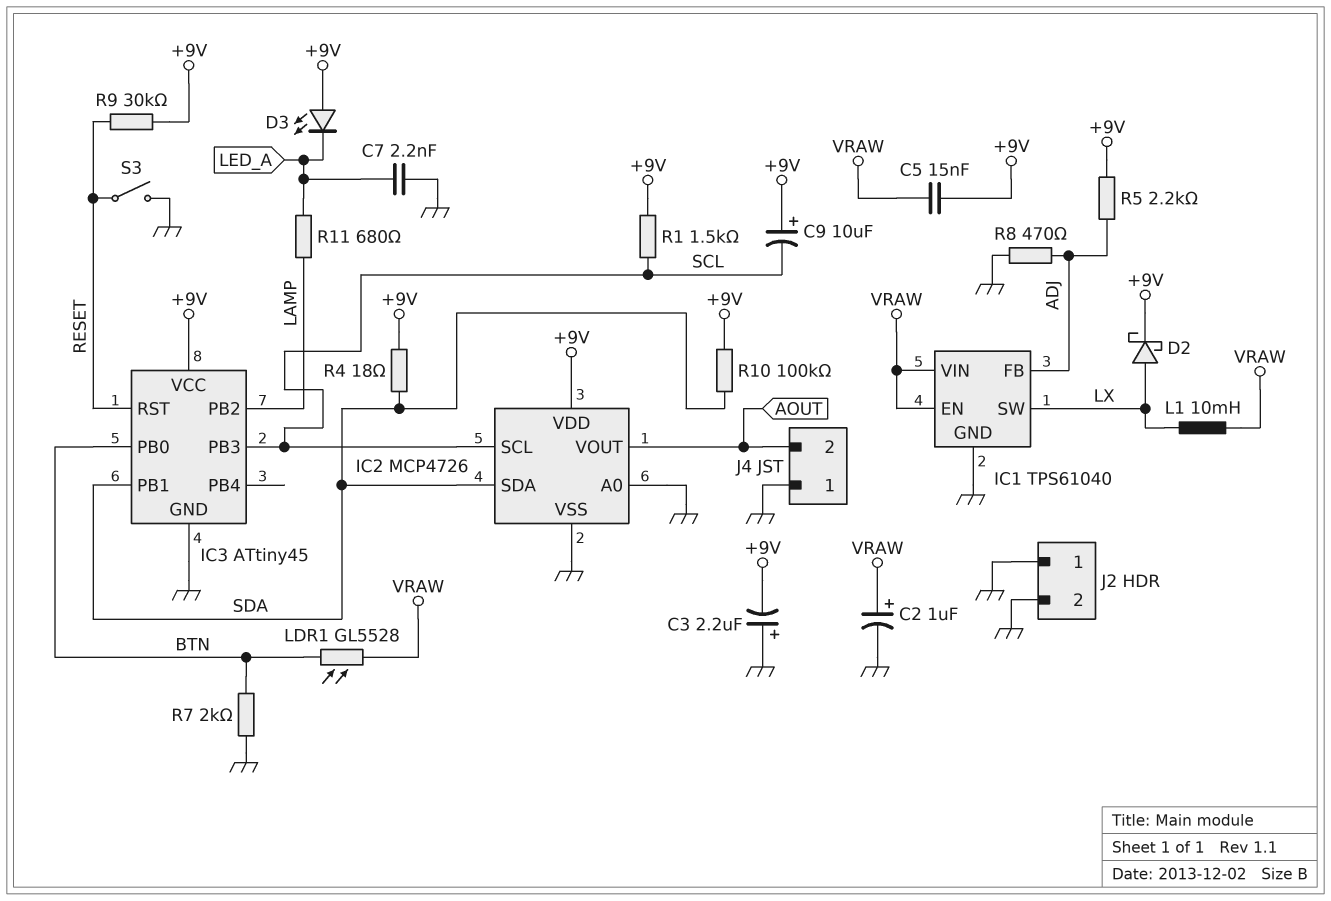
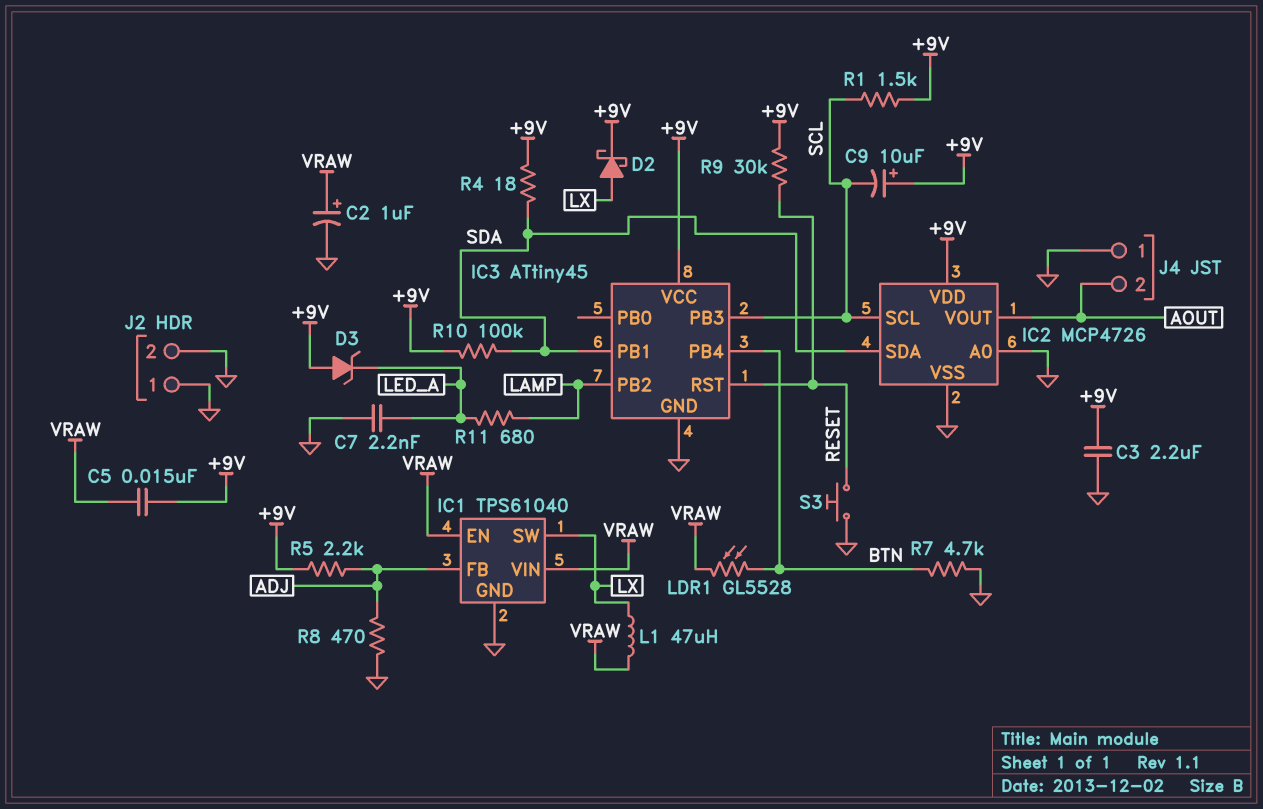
C3: 2.2uF (plus GND, minus +9V) -> 2.2uF (+9V, GND)
D3: LED (A +9V, K LED_A) -> zener (A +9V, K LED_A)
IC3 pin PB0: BTN -> none
IC3 pin PB4: none -> BTN
L1: 10mH (LX, VRAW) -> 47uH (LX, VRAW)
R7: 2k (BTN, GND) -> 4.7k (BTN, GND)
S3: switch (GND, RESET) -> button (GND, RESET)

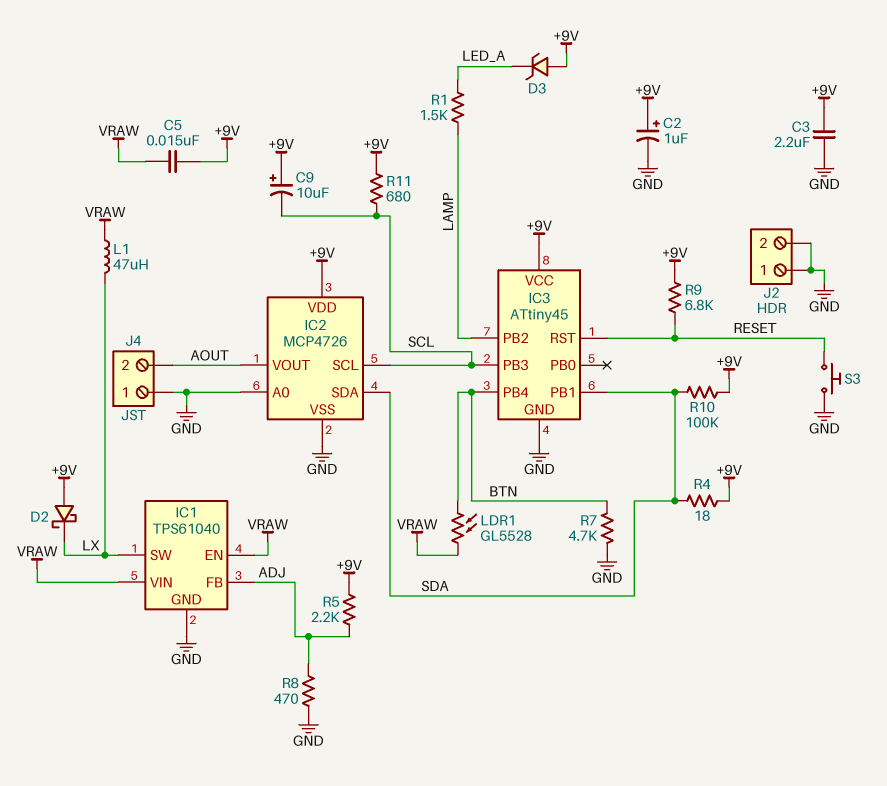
C2: 1uF (plus VRAW, minus GND) -> 1uF (plus +9V, minus GND)
C7: 2.2nF (GND, LED_A) -> none
D2: schottky (A LX, K +9V) -> schottky (A +9V, K LX)
R1: 1.5k (+9V, SCL) -> 1.5k (LAMP, LED_A)
R9: 30k (+9V, RESET) -> 6.8k (+9V, RESET)
R11: 680 (LAMP, LED_A) -> 680 (+9V, SCL)

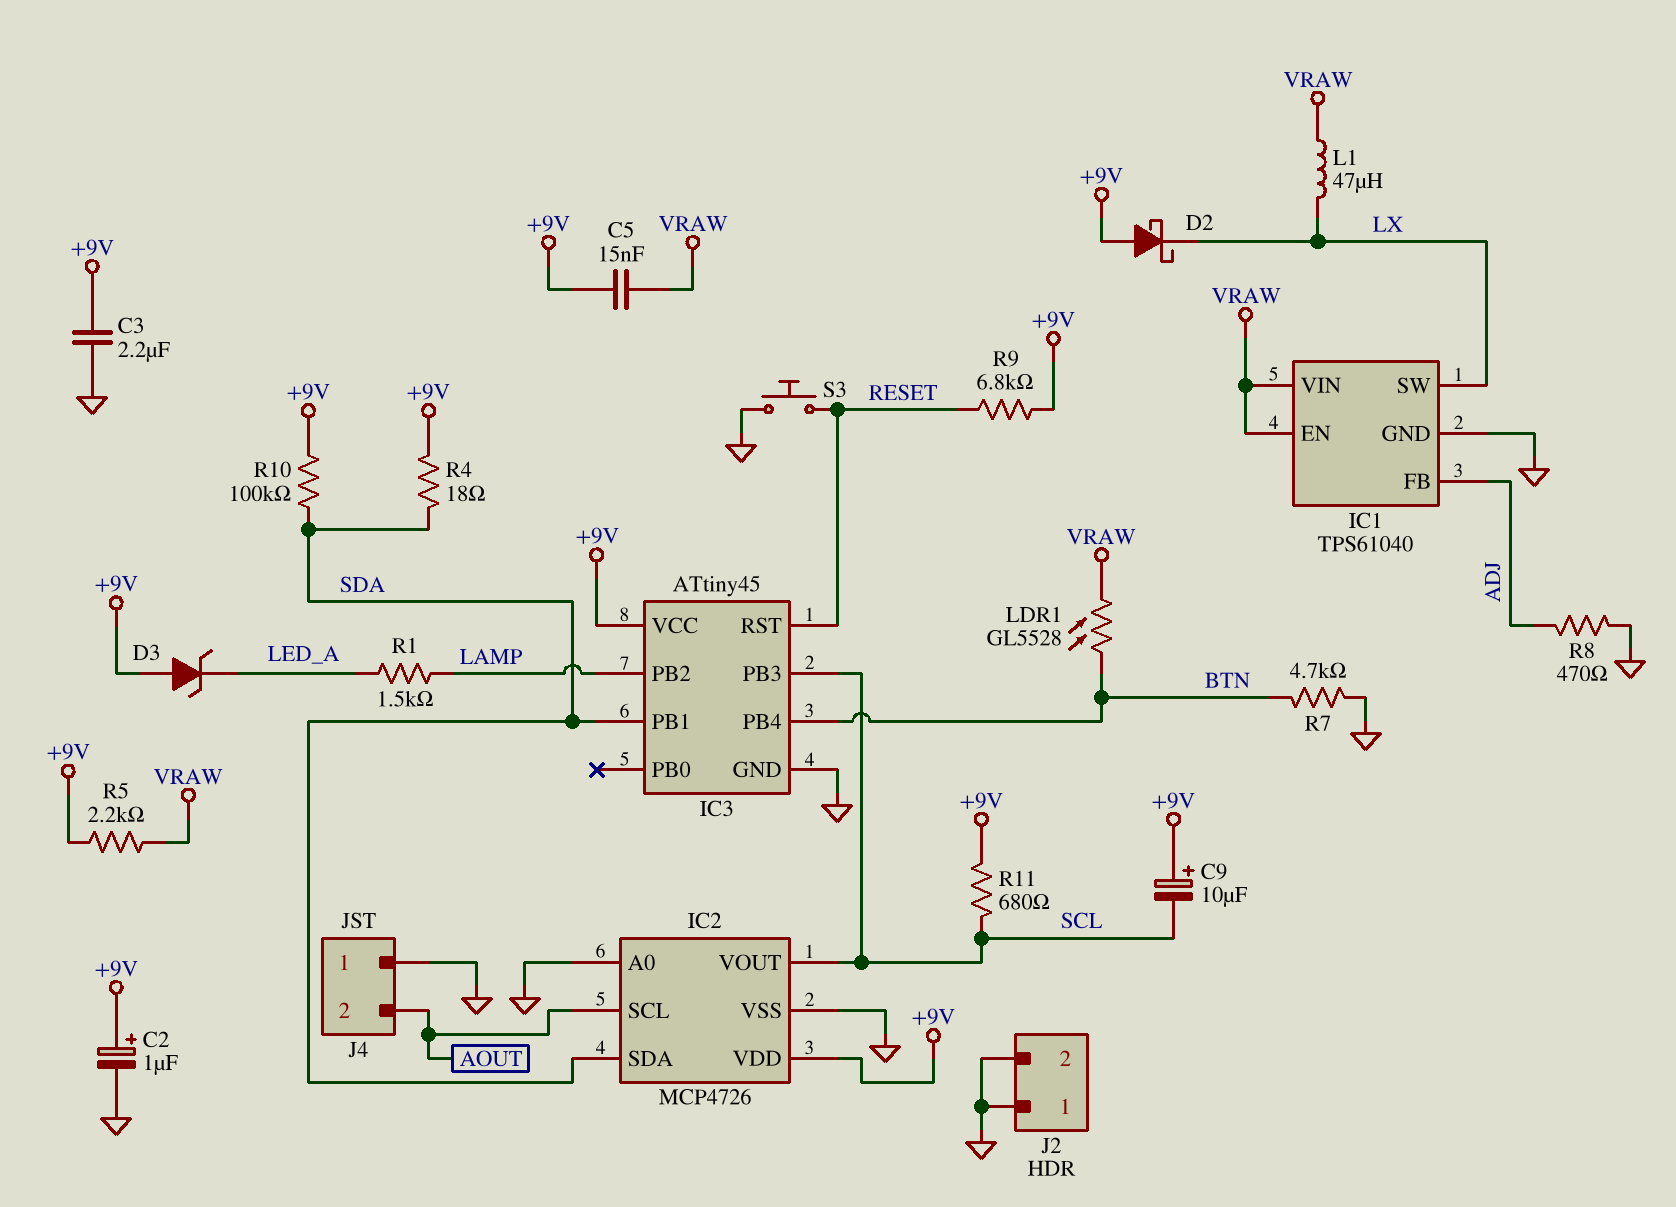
IC2 pin SCL: SCL -> AOUT
IC2 pin VOUT: AOUT -> SCL
R5: 2.2k (+9V, ADJ) -> 2.2k (+9V, VRAW)

